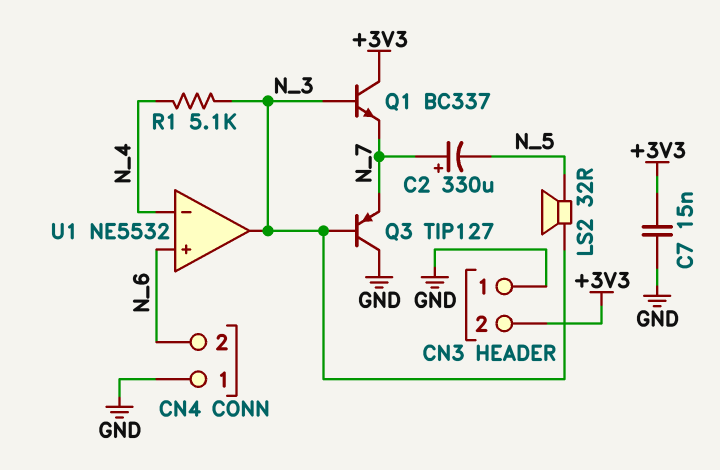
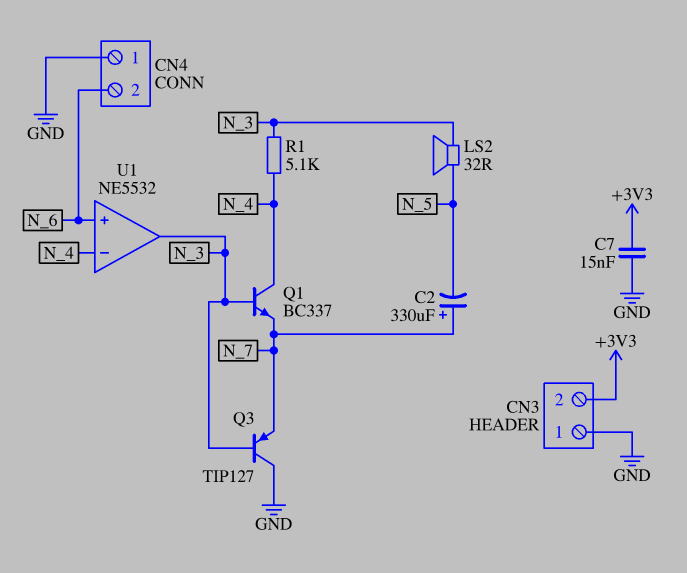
Q1: NPN BC337 (B N_3, C +3V3, E N_7) -> NPN BC337 (B N_3, C N_4, E N_7)

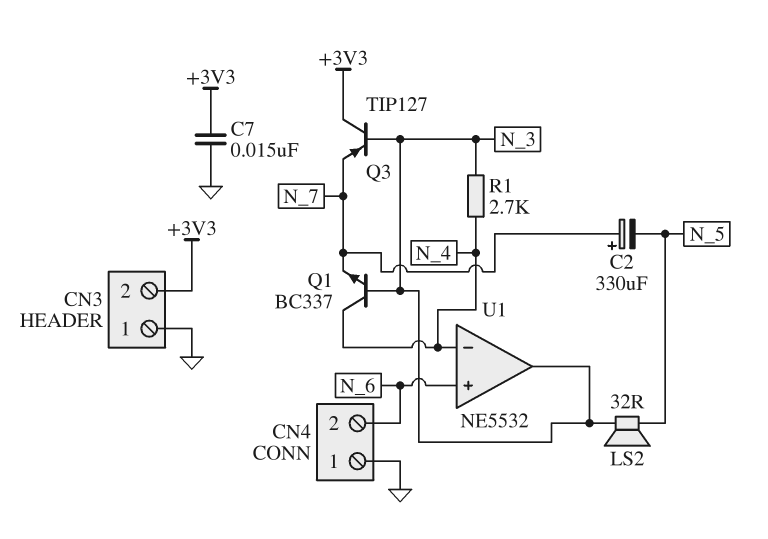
Q3: PNP TIP127 (B N_3, C GND, E N_7) -> PNP TIP127 (B N_3, C +3V3, E N_7)
R1: 5.1k (N_3, N_4) -> 2.7k (N_3, N_4)

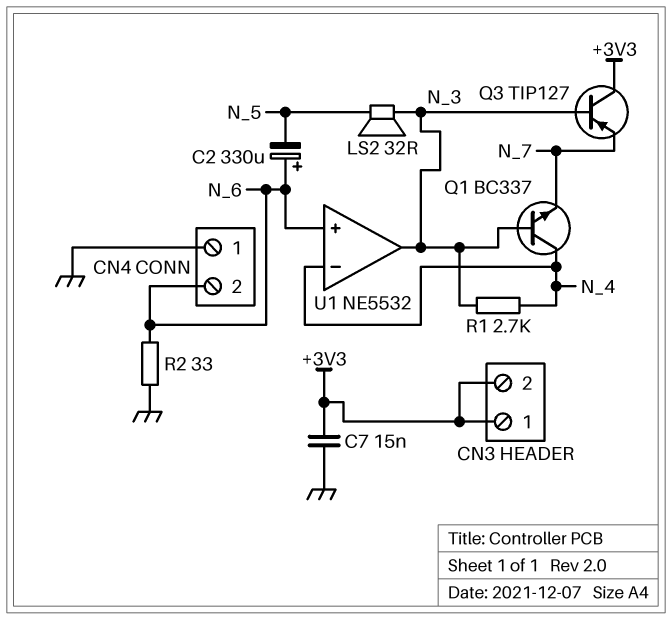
C2: 330uF (plus N_7, minus N_5) -> 330uF (plus N_6, minus N_5)
CN3 pin 1: GND -> +3V3
R2: none -> 33 (GND, N_6)

